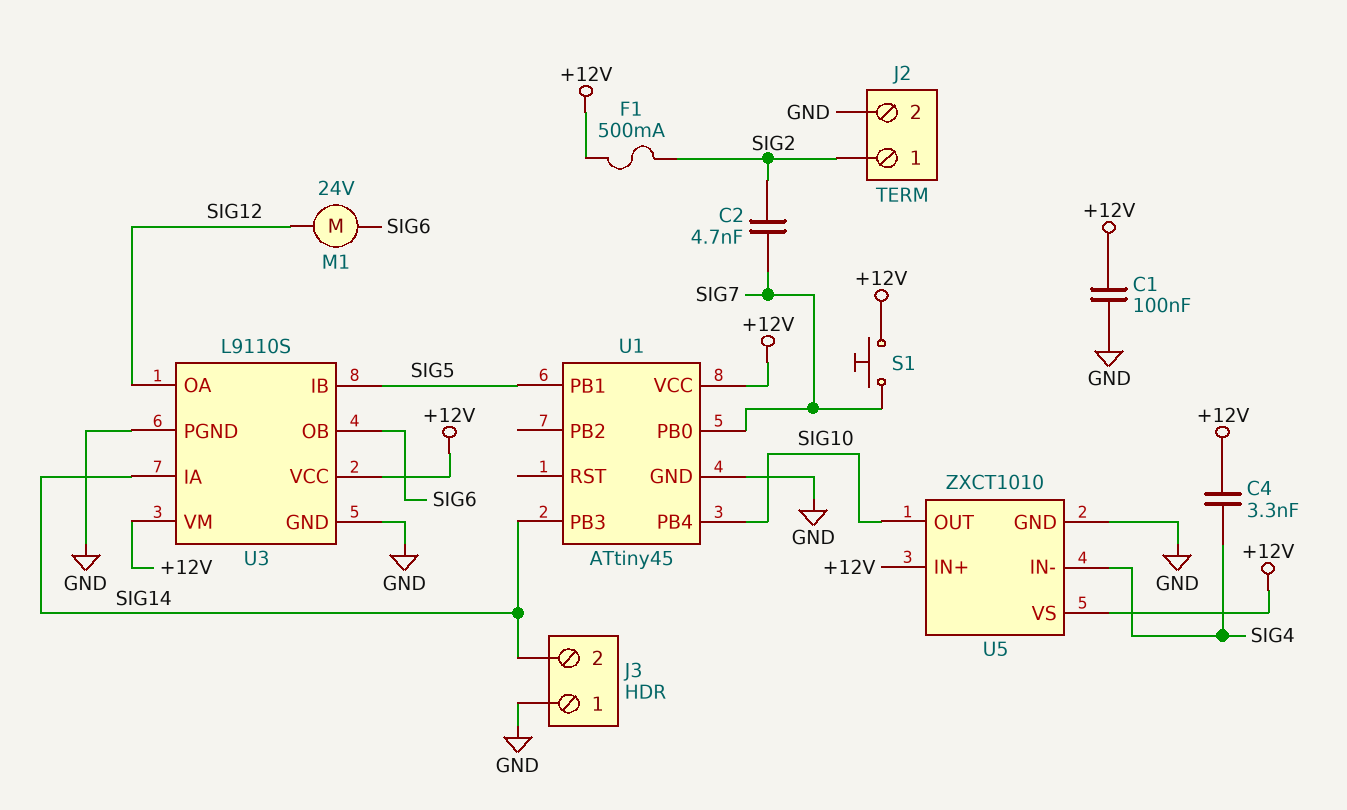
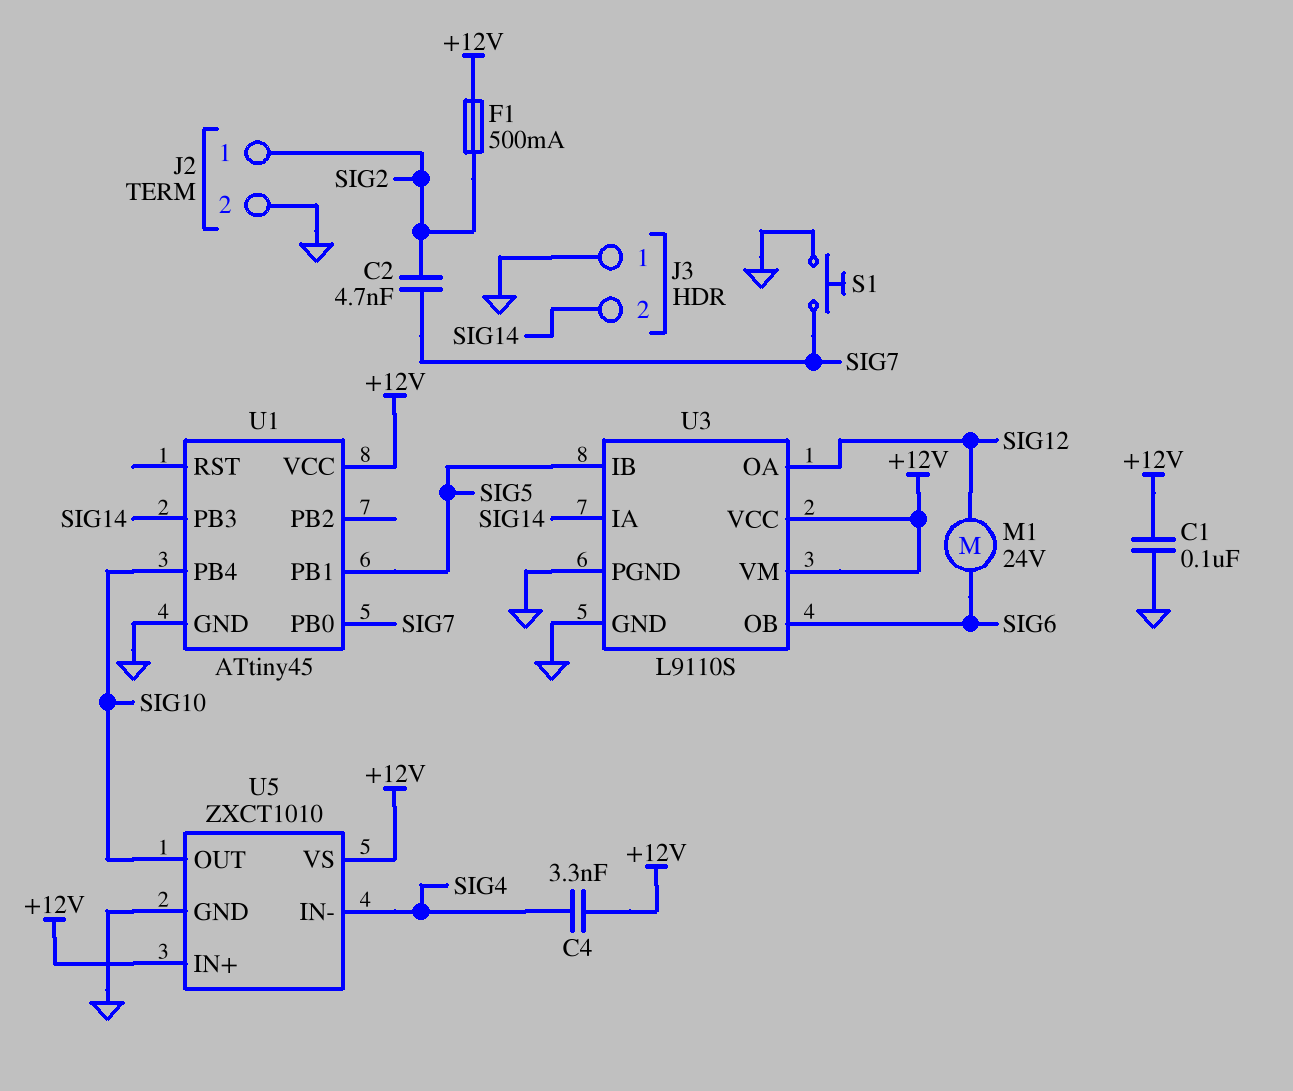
S1: button (+12V, SIG7) -> button (GND, SIG7)

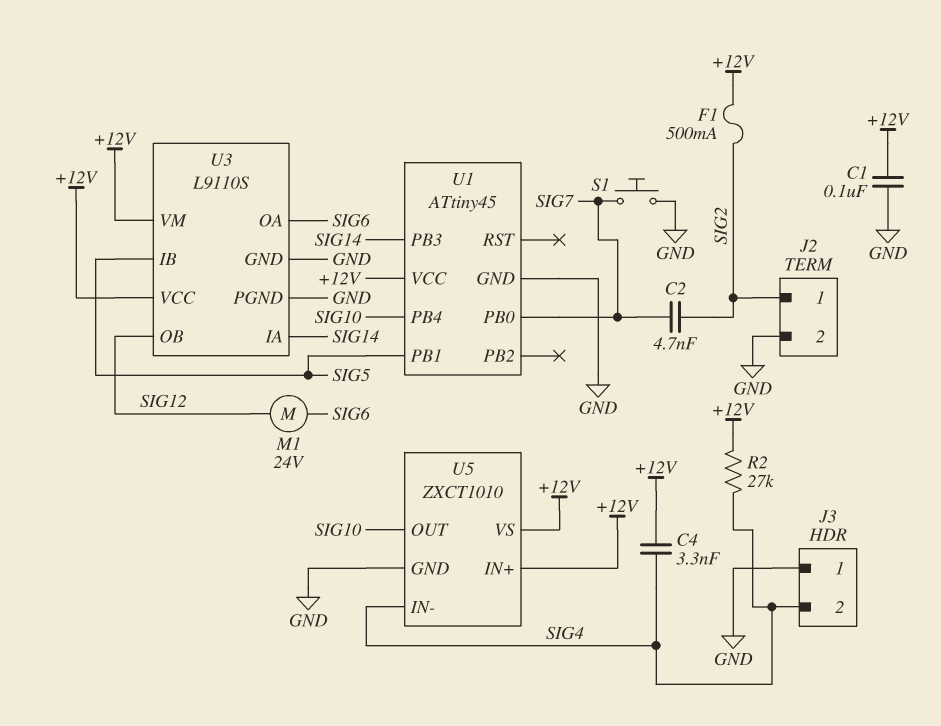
J3 pin 2: SIG14 -> SIG4
R2: none -> 27k (+12V, SIG4)
U3 pin OA: SIG12 -> SIG6
U3 pin OB: SIG6 -> SIG12

